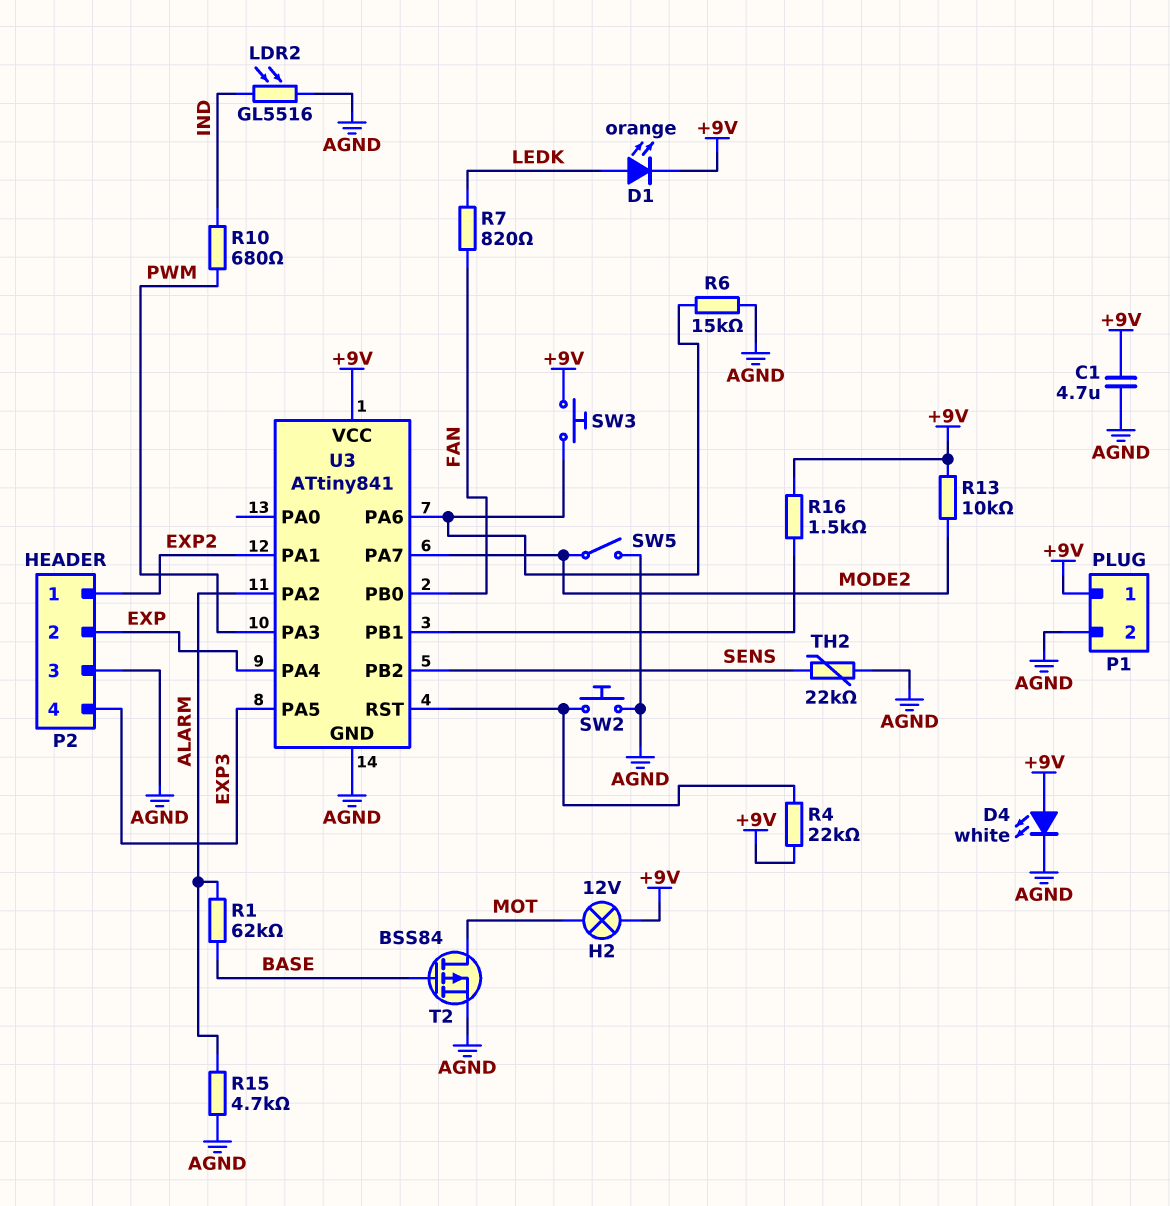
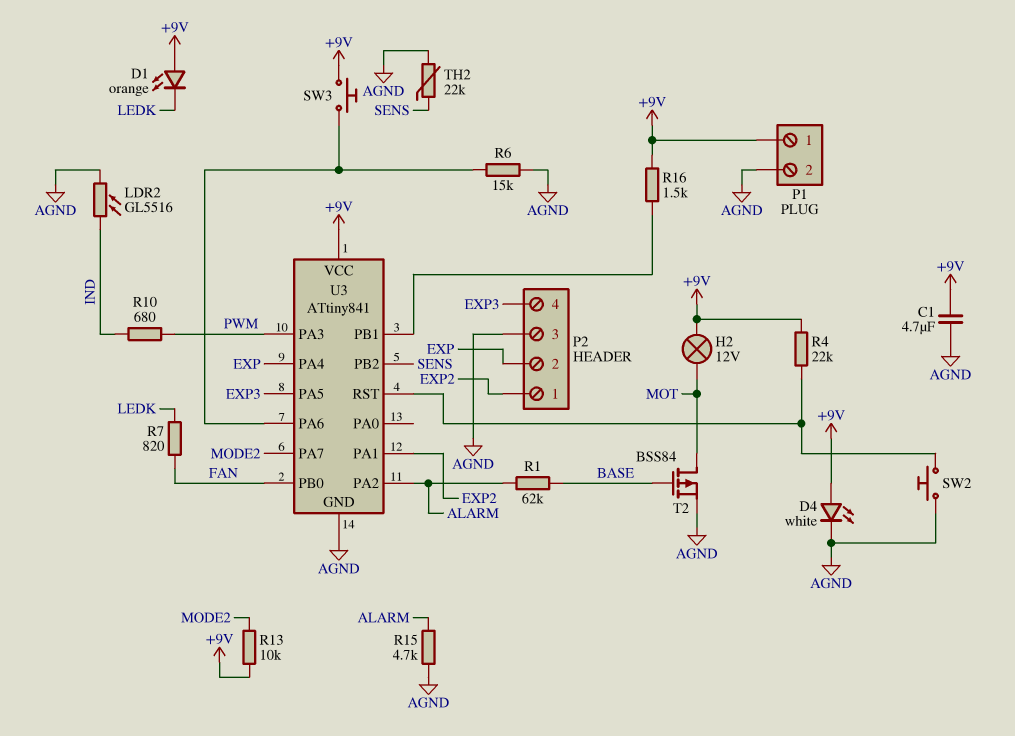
D1: LED orange (A LEDK, K +9V) -> LED orange (A +9V, K LEDK)
SW5: switch (AGND, MODE2) -> none

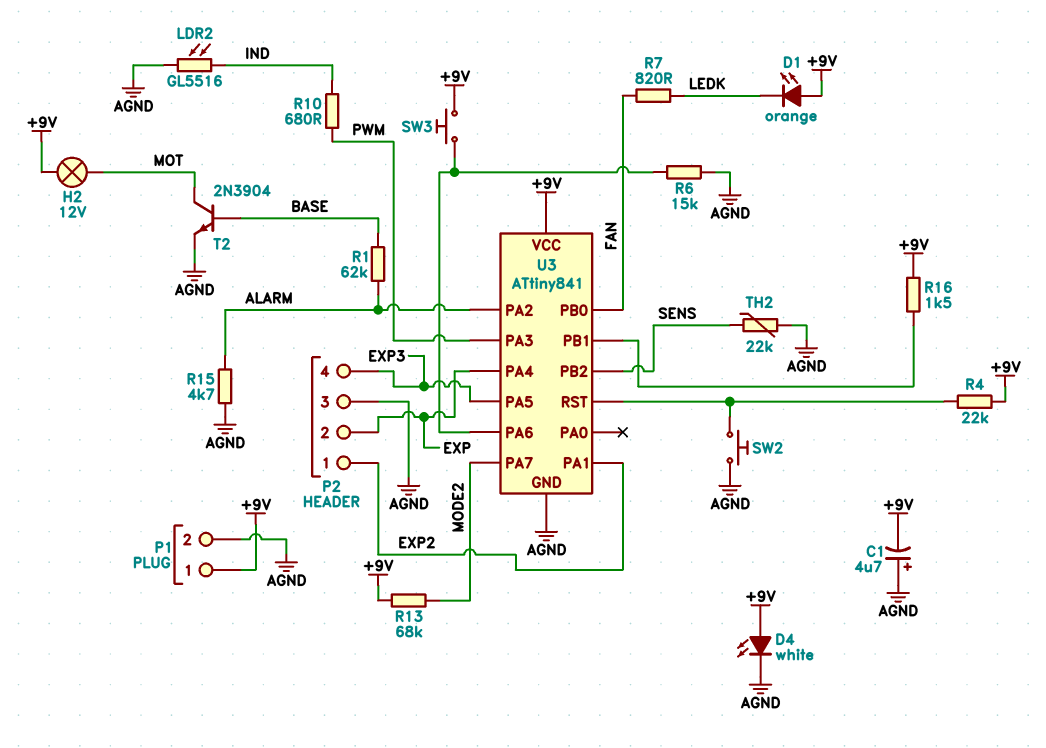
C1: 4.7uF (+9V, AGND) -> 4.7uF (plus AGND, minus +9V)
R13: 10k (+9V, MODE2) -> 68k (+9V, MODE2)
T2: PMOS BSS84 (G BASE, D MOT, S AGND) -> NPN 2N3904 (B BASE, C MOT, E AGND)

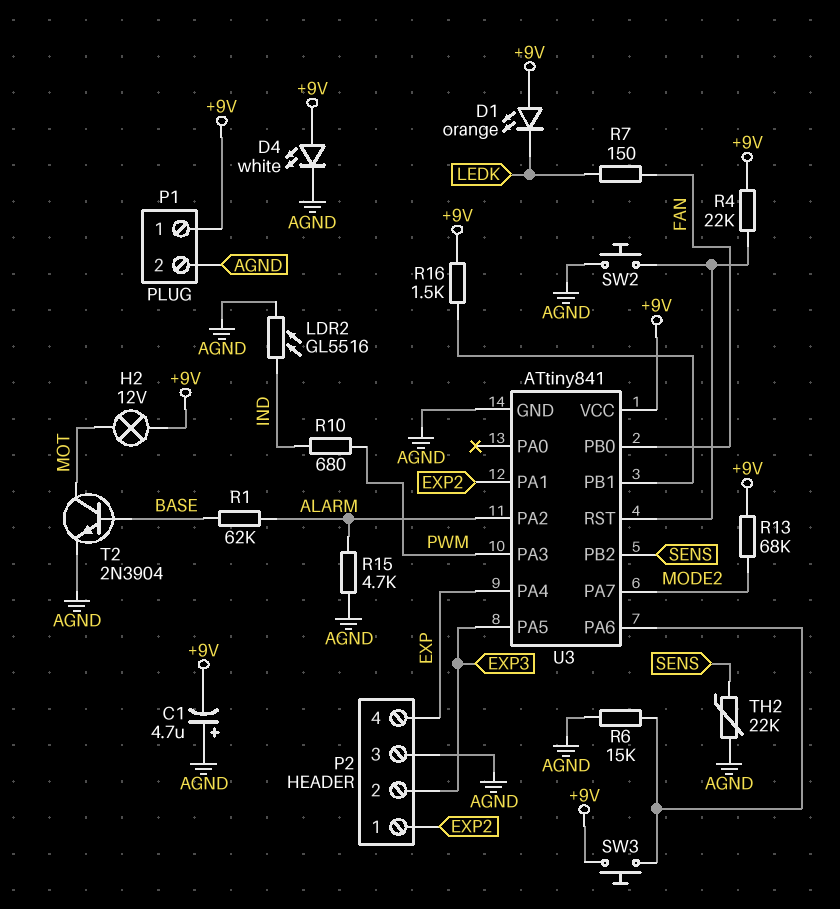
P2 pin 2: EXP -> EXP3
P2 pin 4: EXP3 -> EXP
R7: 820 (FAN, LEDK) -> 150 (FAN, LEDK)

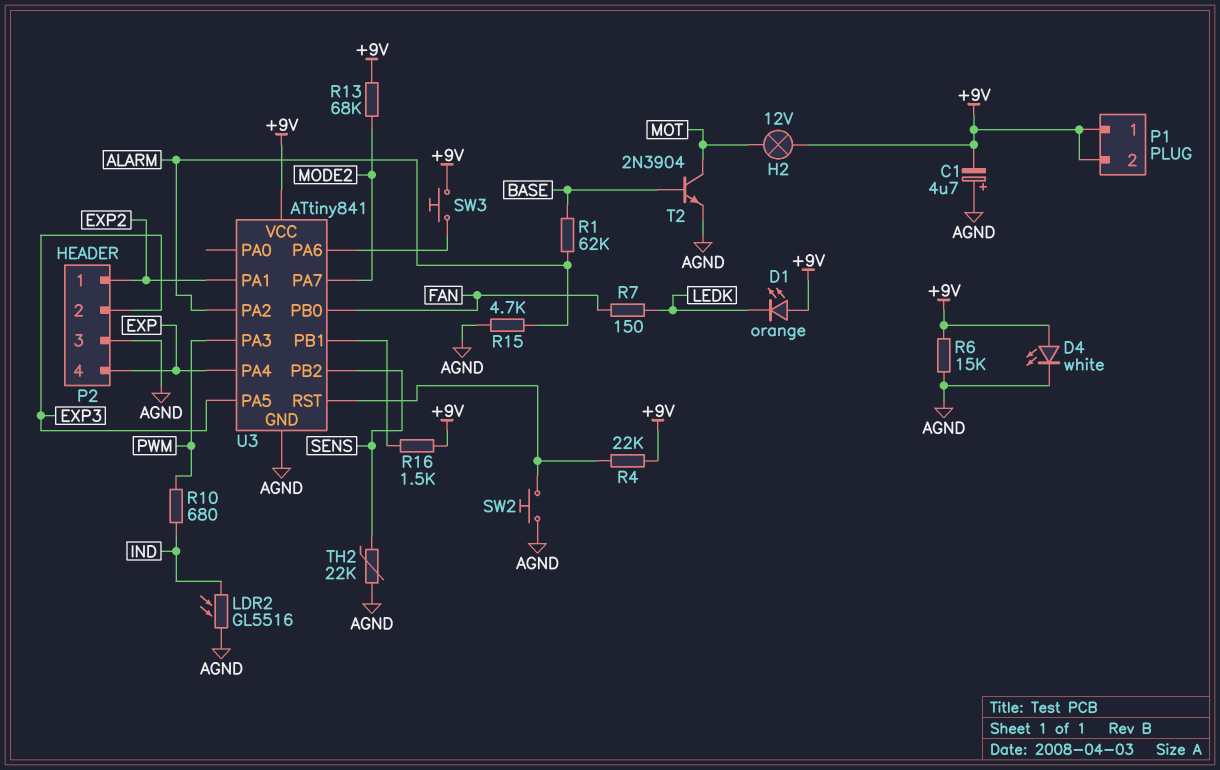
P1 pin 2: AGND -> +9V
R6: 15k (AGND, U3/PA6) -> 15k (+9V, AGND)

